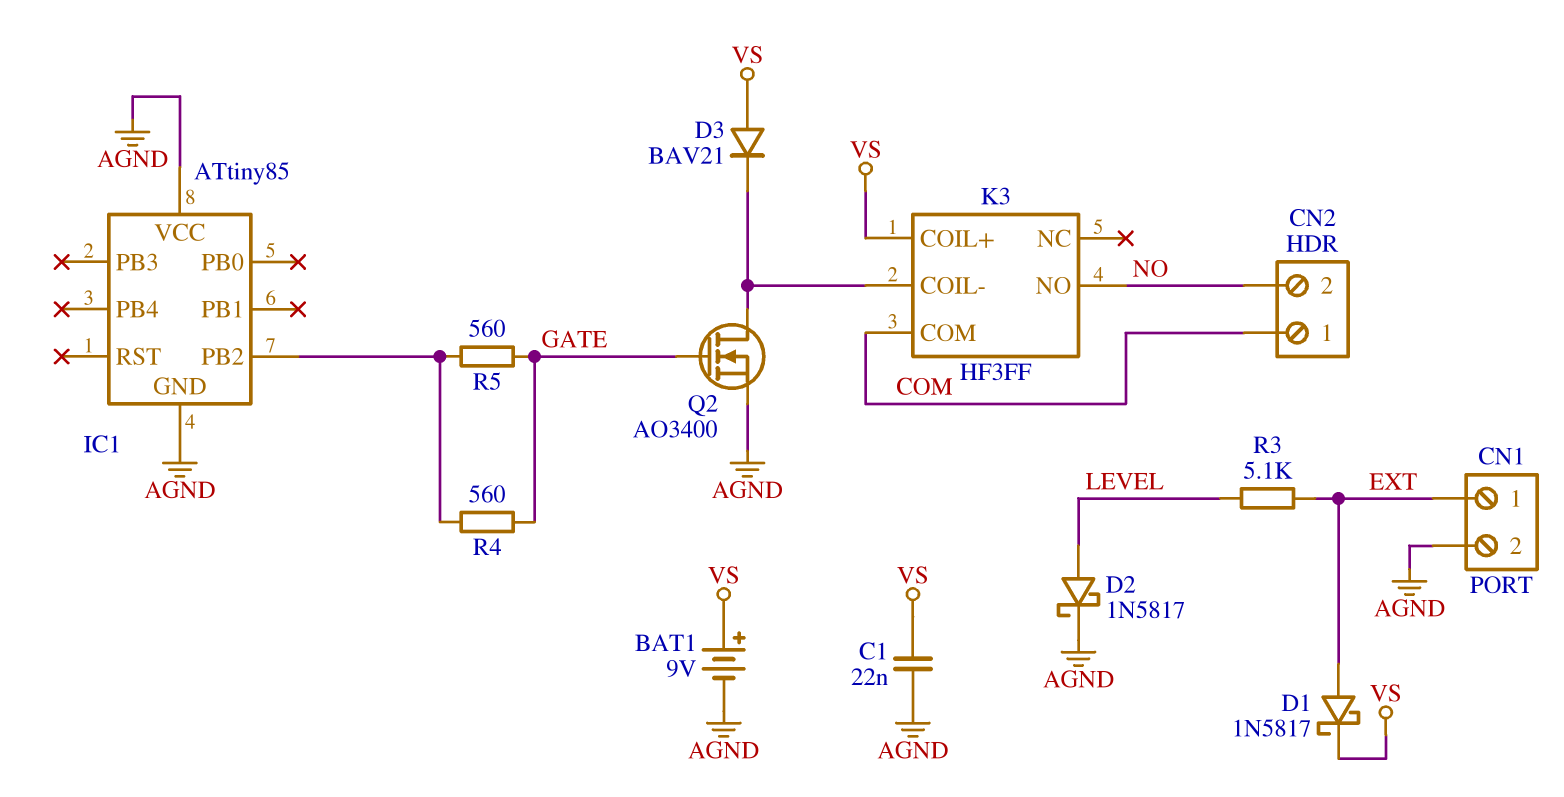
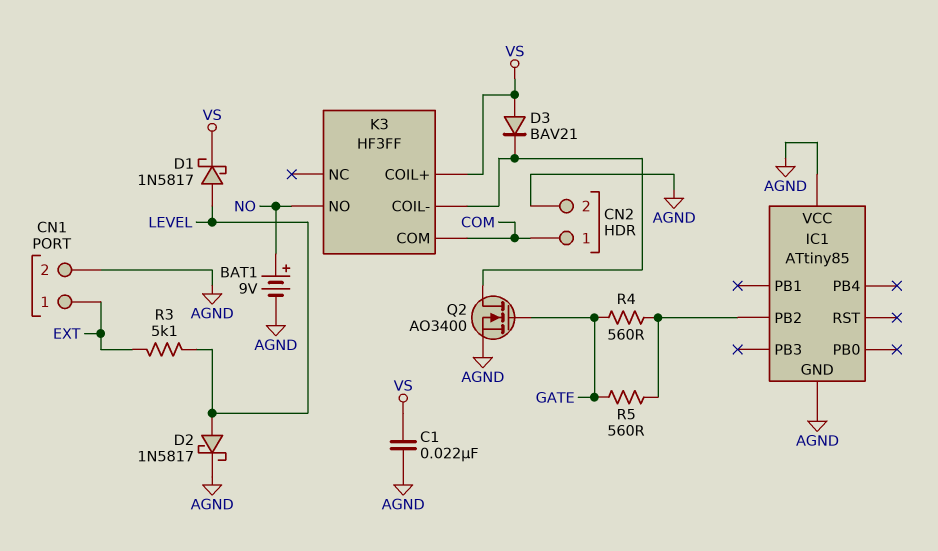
BAT1: 9V (plus VS, minus AGND) -> 9V (plus NO, minus AGND)
CN2 pin 2: NO -> AGND
D1: schottky 1N5817 (A EXT, K VS) -> schottky 1N5817 (A LEVEL, K VS)

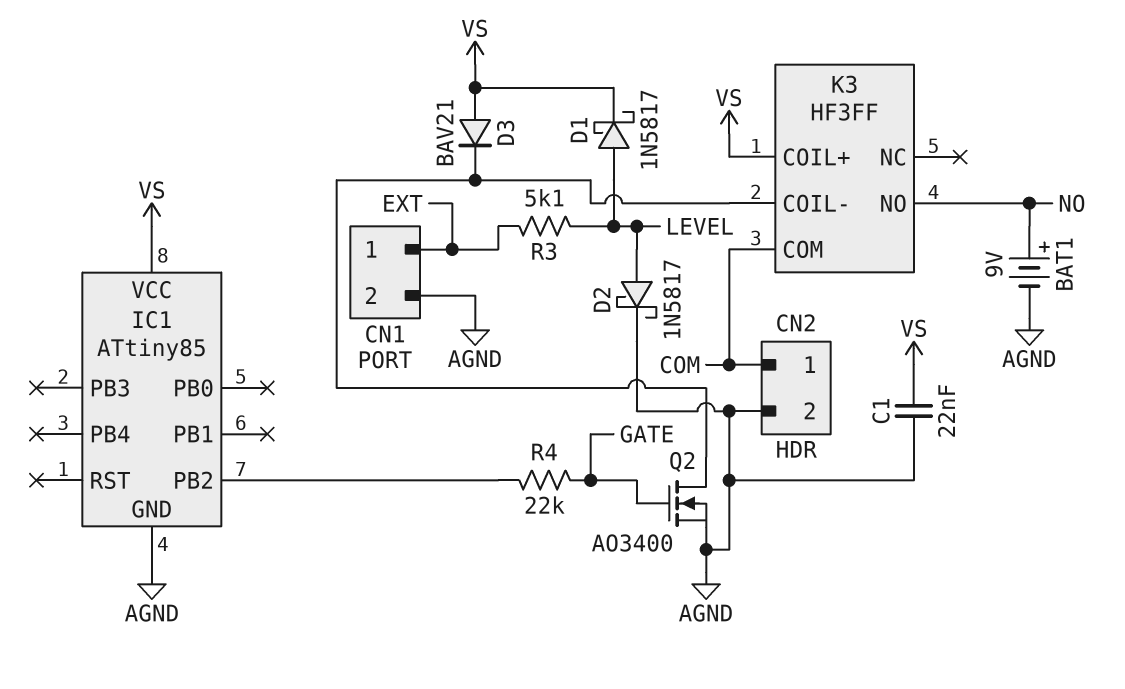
IC1 pin VCC: AGND -> VS
R4: 560 (GATE, IC1/PB2) -> 22k (GATE, IC1/PB2)
R5: 560 (GATE, IC1/PB2) -> none

